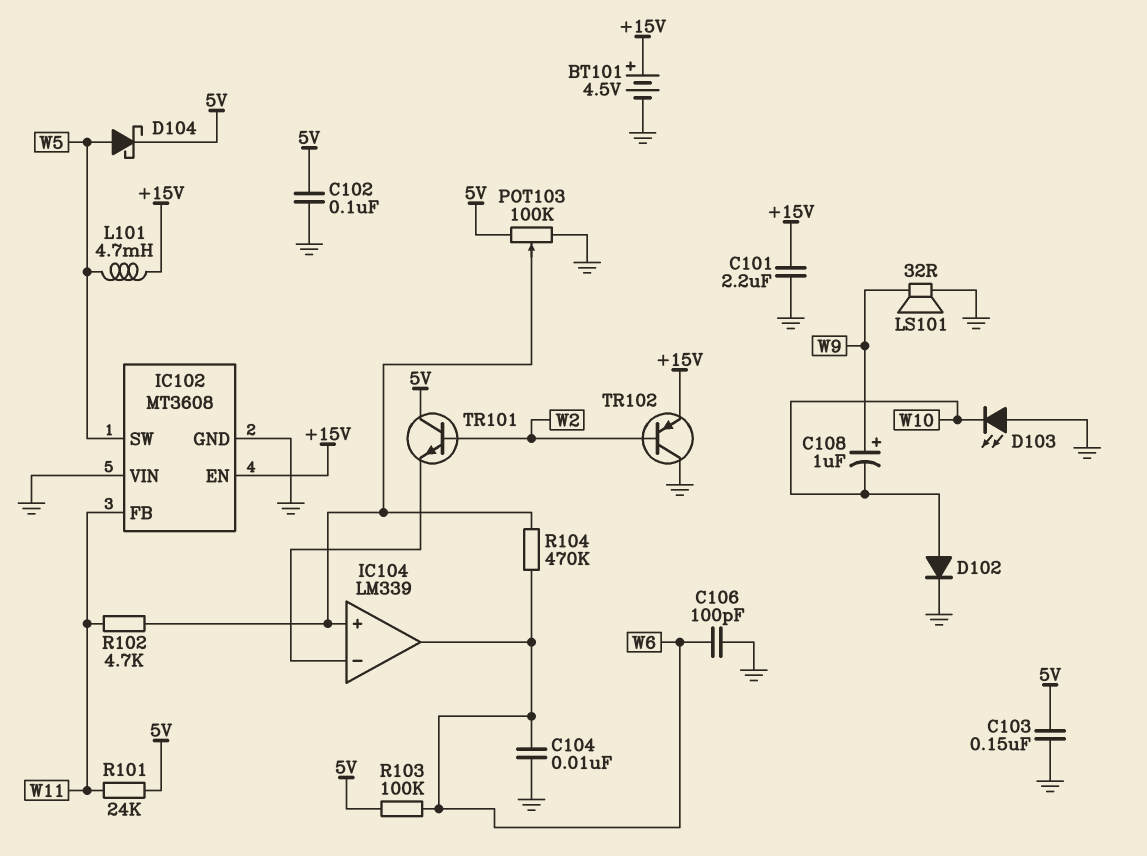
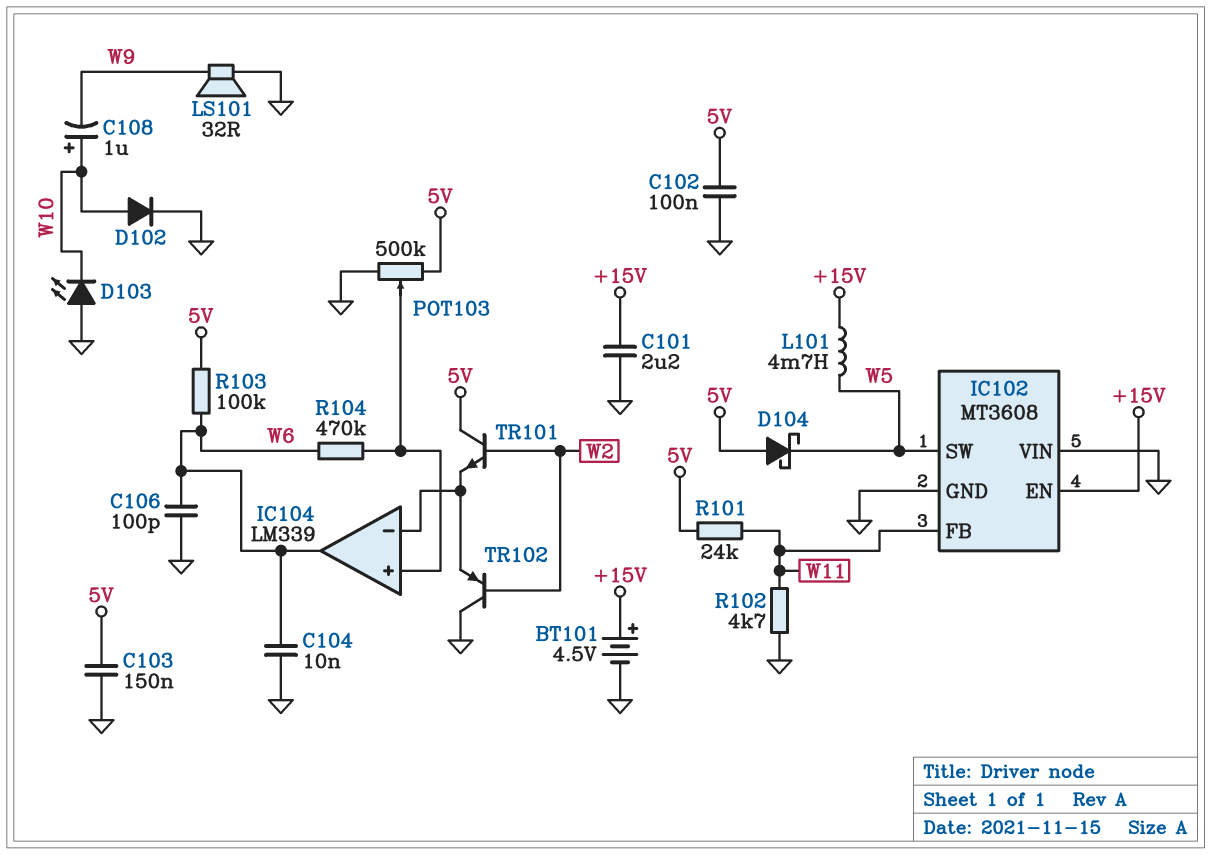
C108: 1uF (plus W9, minus W10) -> 1uF (plus W10, minus W9)
D104: schottky (A W5, K 5V) -> schottky (A 5V, K W5)
POT103: 100k (5V, GND, wiper IC104/in+) -> 500k (5V, GND, wiper IC104/in+)
R102: 4.7k (IC104/in+, W11) -> 4.7k (GND, W11)
TR102: PNP (B W2, C GND, E +15V) -> PNP (B W2, C GND, E IC104/in-)

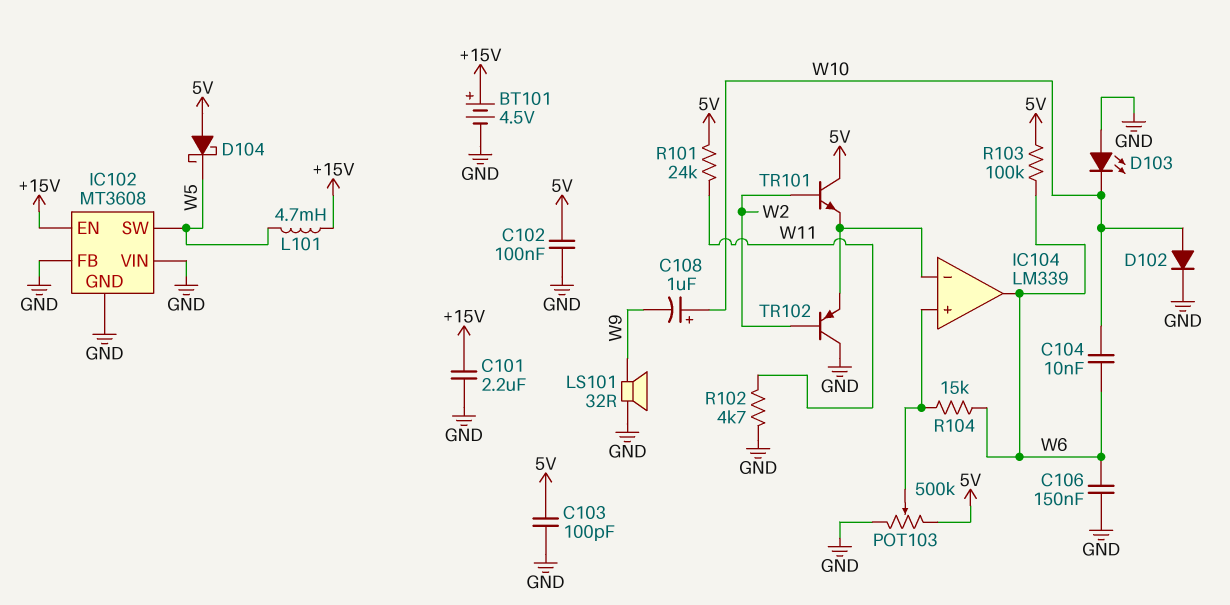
C103: 150nF (5V, GND) -> 100pF (5V, GND)
C104: 10nF (GND, W6) -> 10nF (W6, W10)
C106: 100pF (GND, W6) -> 150nF (GND, W6)
IC102 pin FB: W11 -> GND
R104: 470k (IC104/in+, W6) -> 15k (IC104/in+, W6)

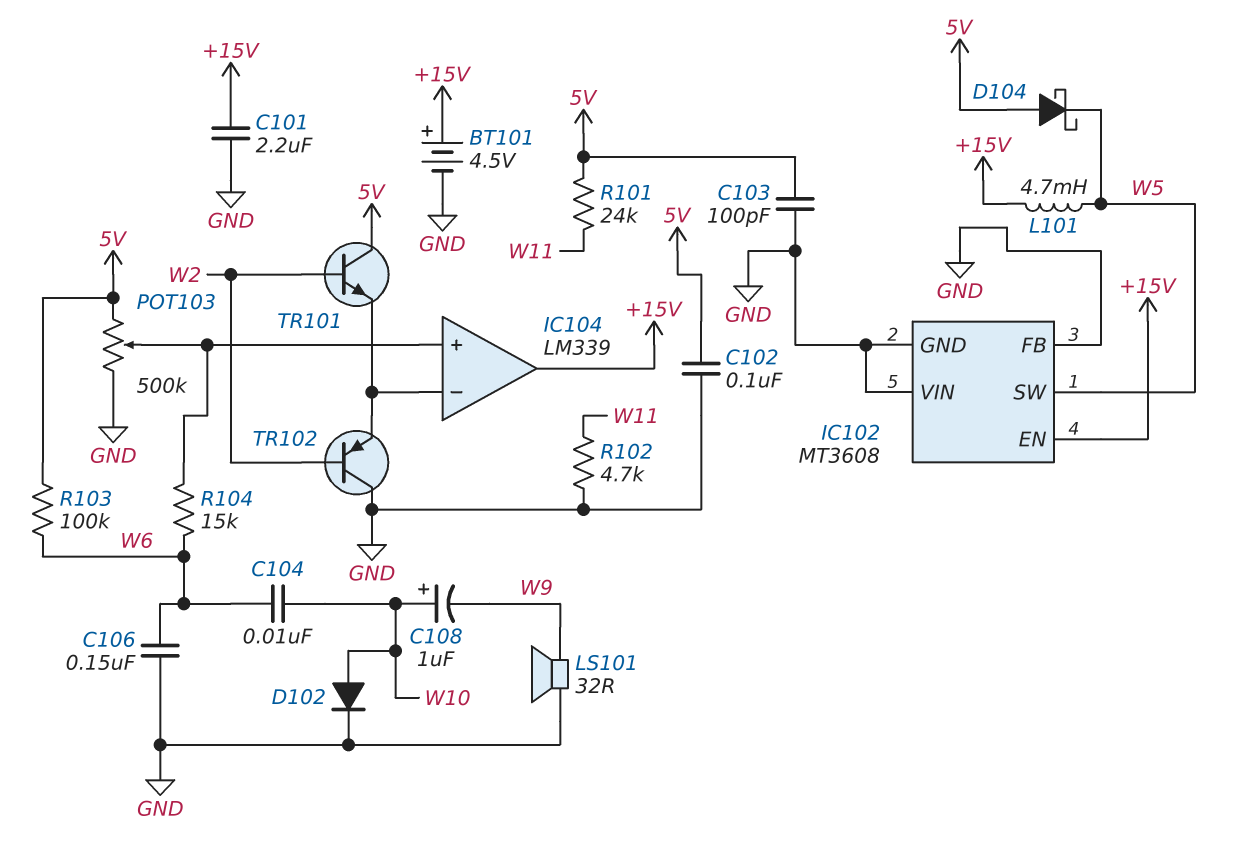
D103: LED (A GND, K W10) -> none
IC104 pin out: W6 -> +15V

